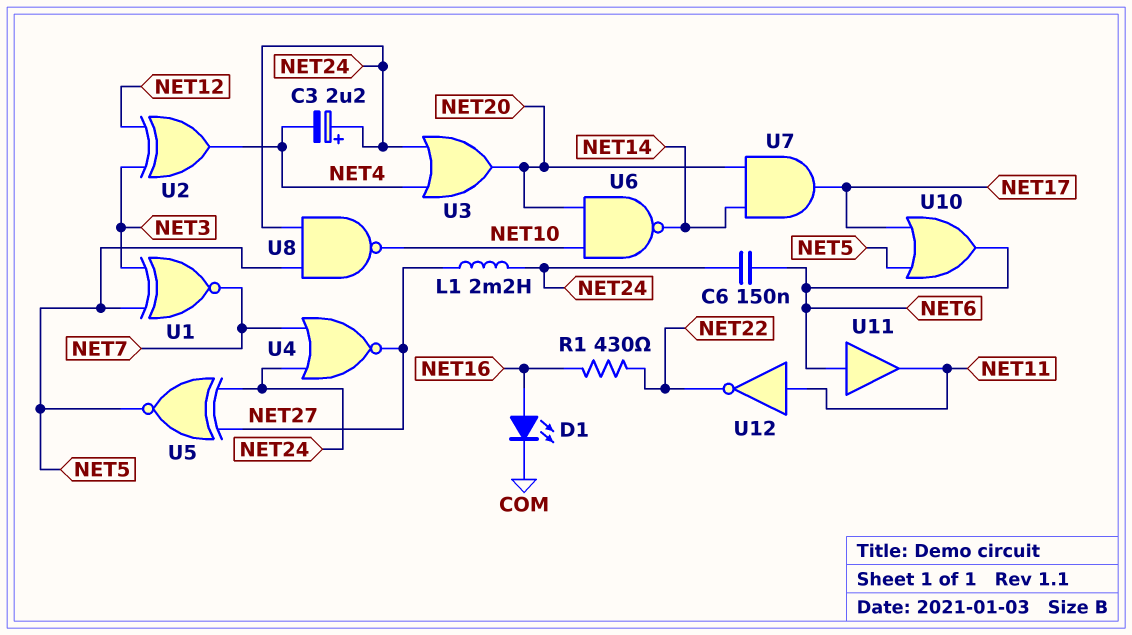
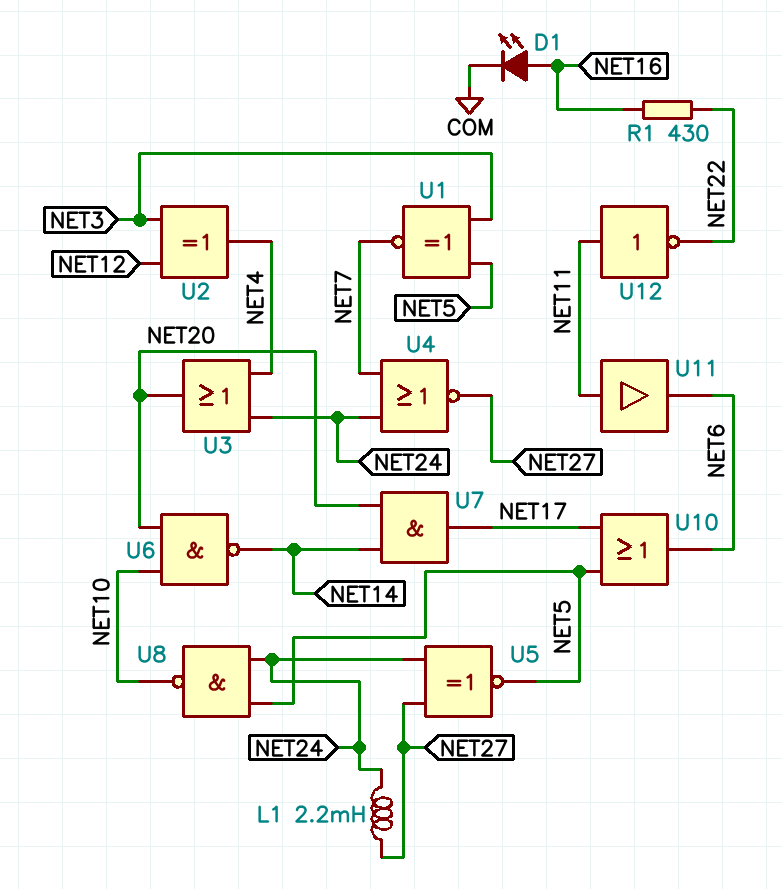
C3: 2.2uF (plus NET24, minus NET4) -> none
C6: 150nF (NET6, NET24) -> none
U11: buffer (in NET6, out NET11) -> buffer (in NET11, out NET6)

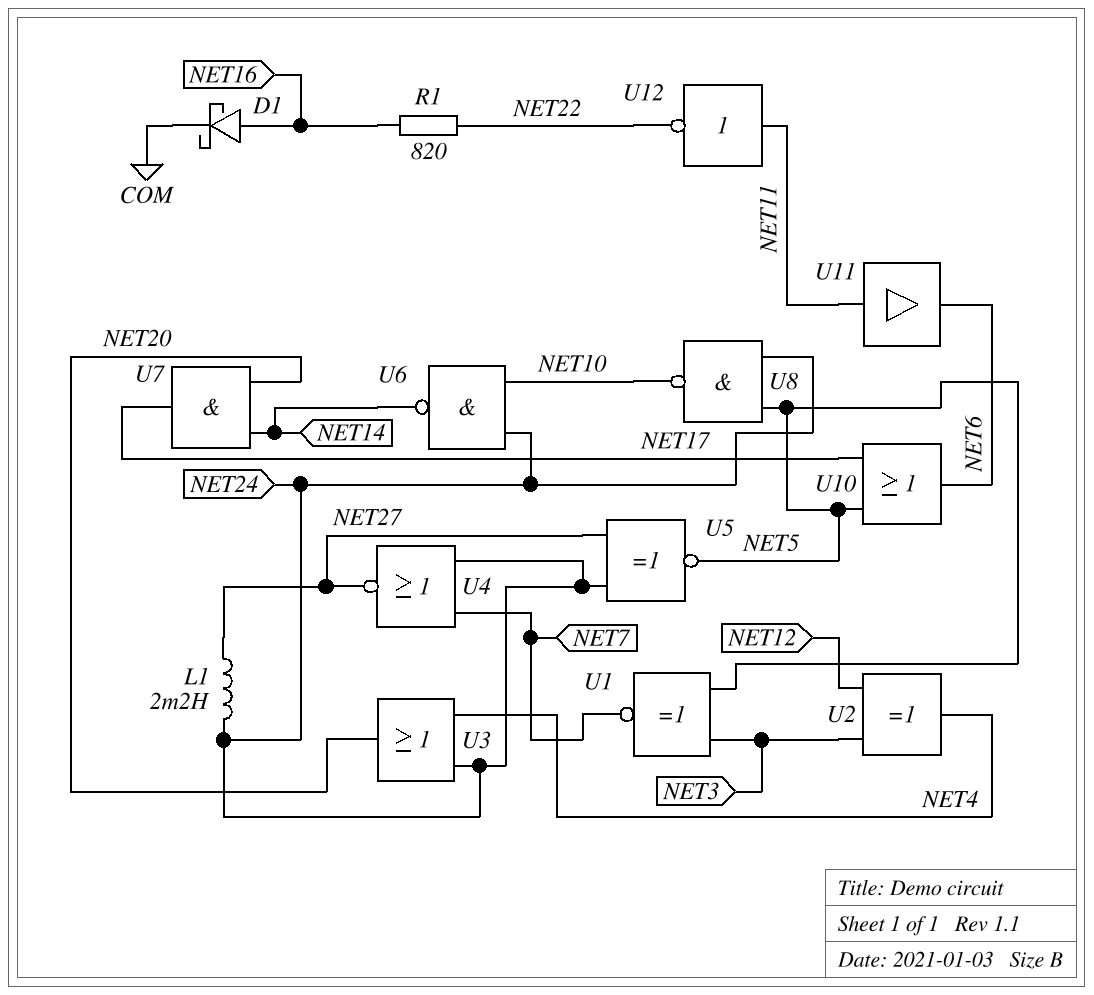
D1: LED (A NET16, K COM) -> schottky (A NET16, K COM)
R1: 430 (NET16, NET22) -> 820 (NET16, NET22)
U6: NAND (in NET10, in NET20, out NET14) -> NAND (in NET10, in NET24, out NET14)

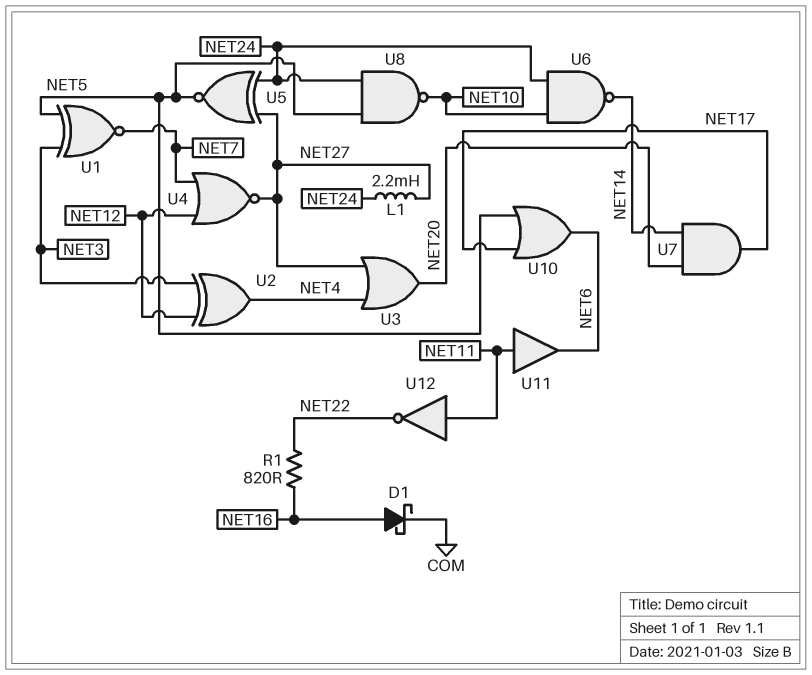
U3: OR (in NET4, in NET24, out NET20) -> OR (in NET4, in NET27, out NET20)
U4: NOR (in NET7, in NET24, out NET27) -> NOR (in NET7, in NET12, out NET27)

